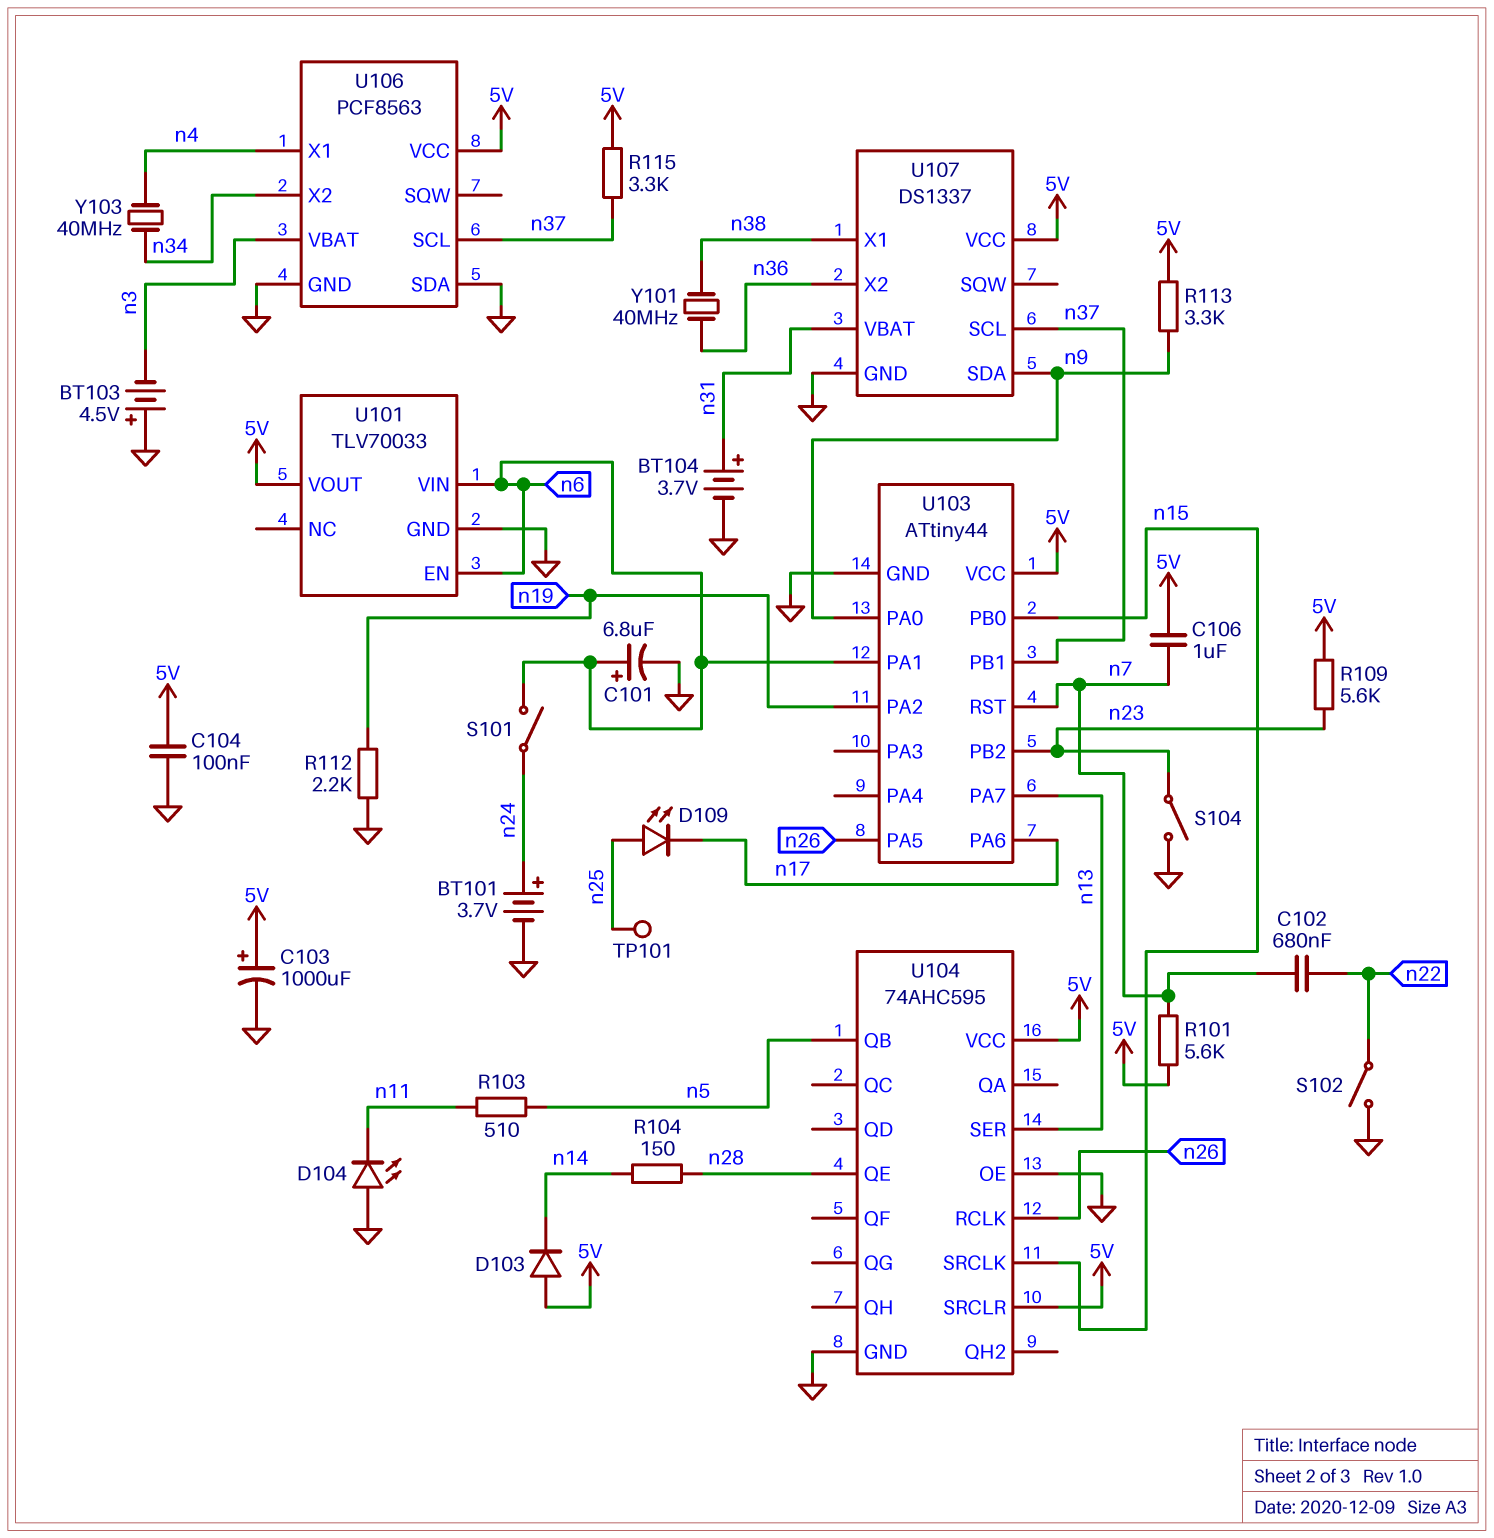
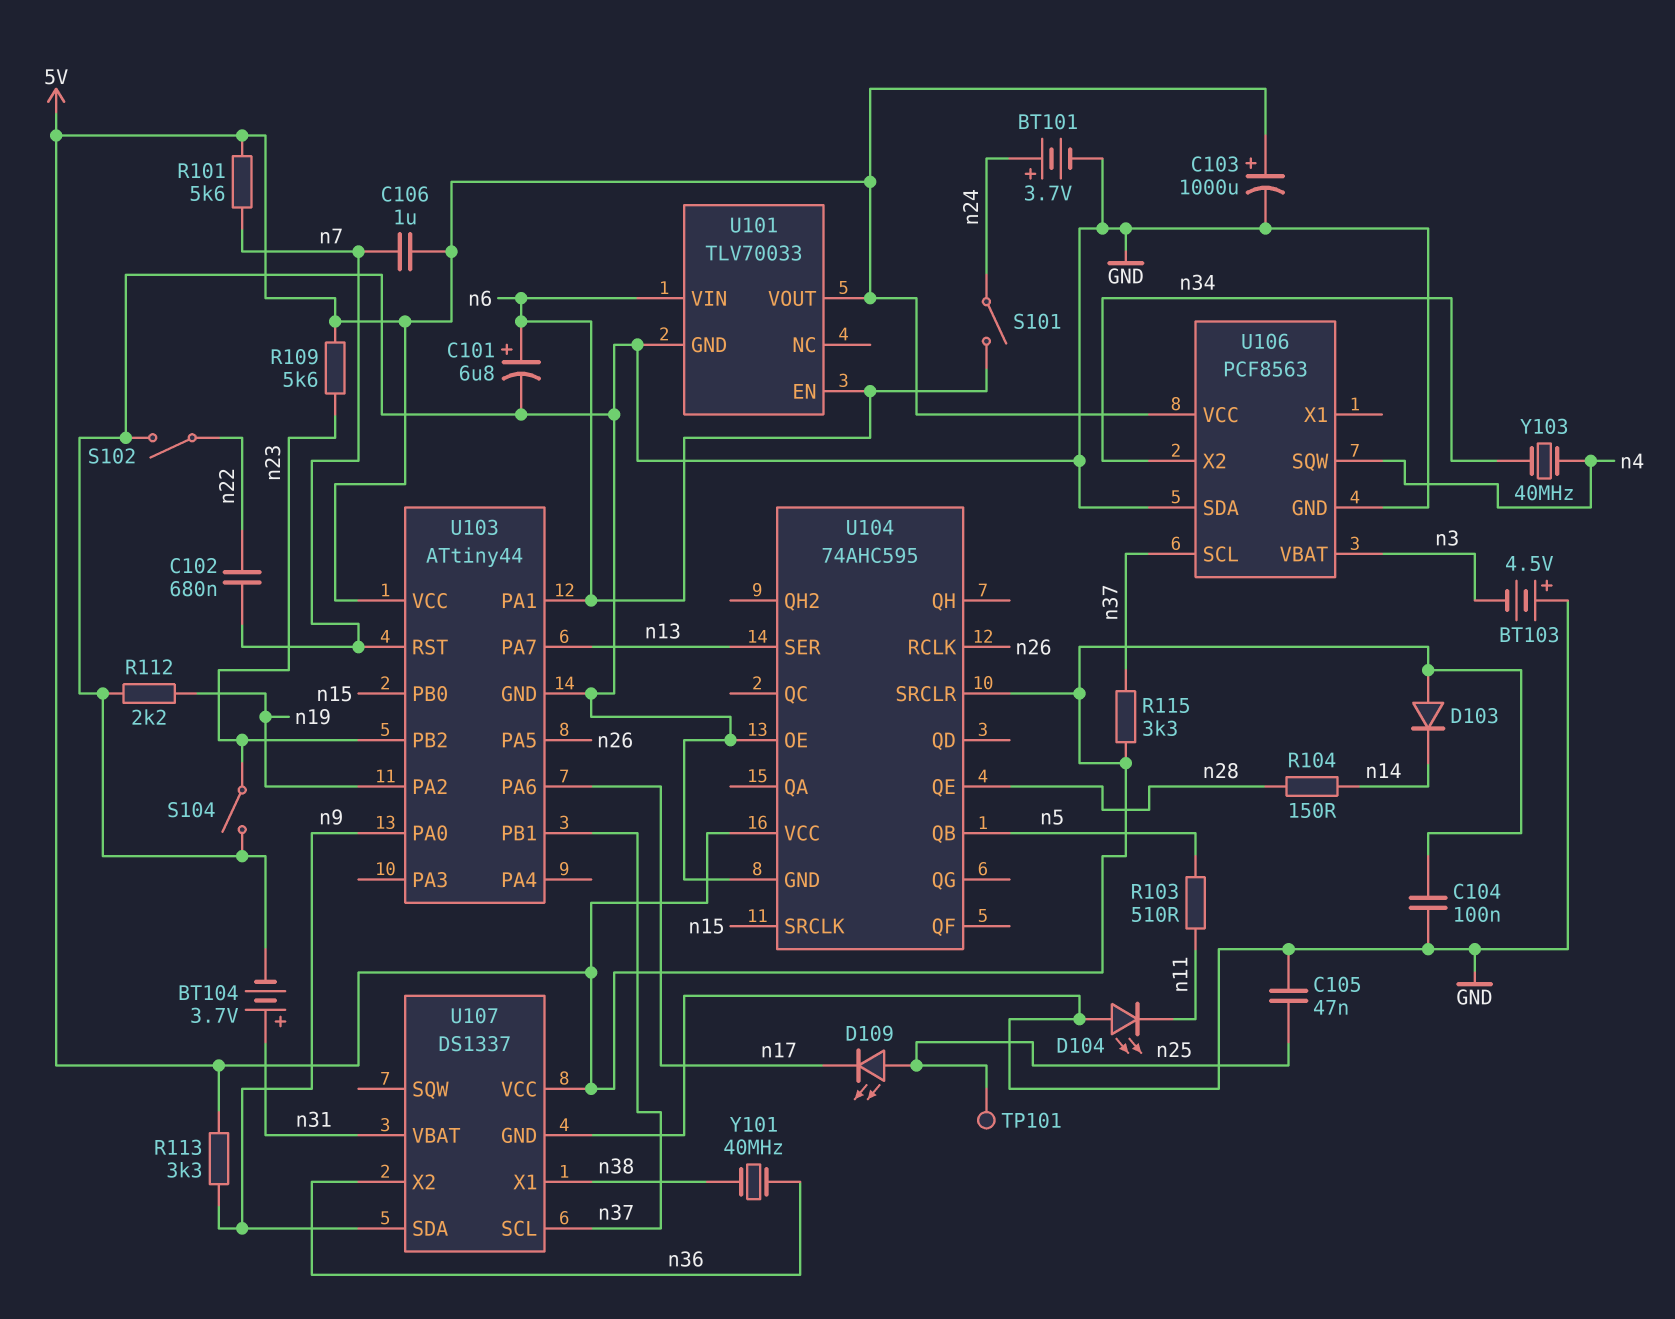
C105: none -> 47nF (GND, n25)
U106 pin SQW: none -> n4
U106 pin X1: n4 -> none

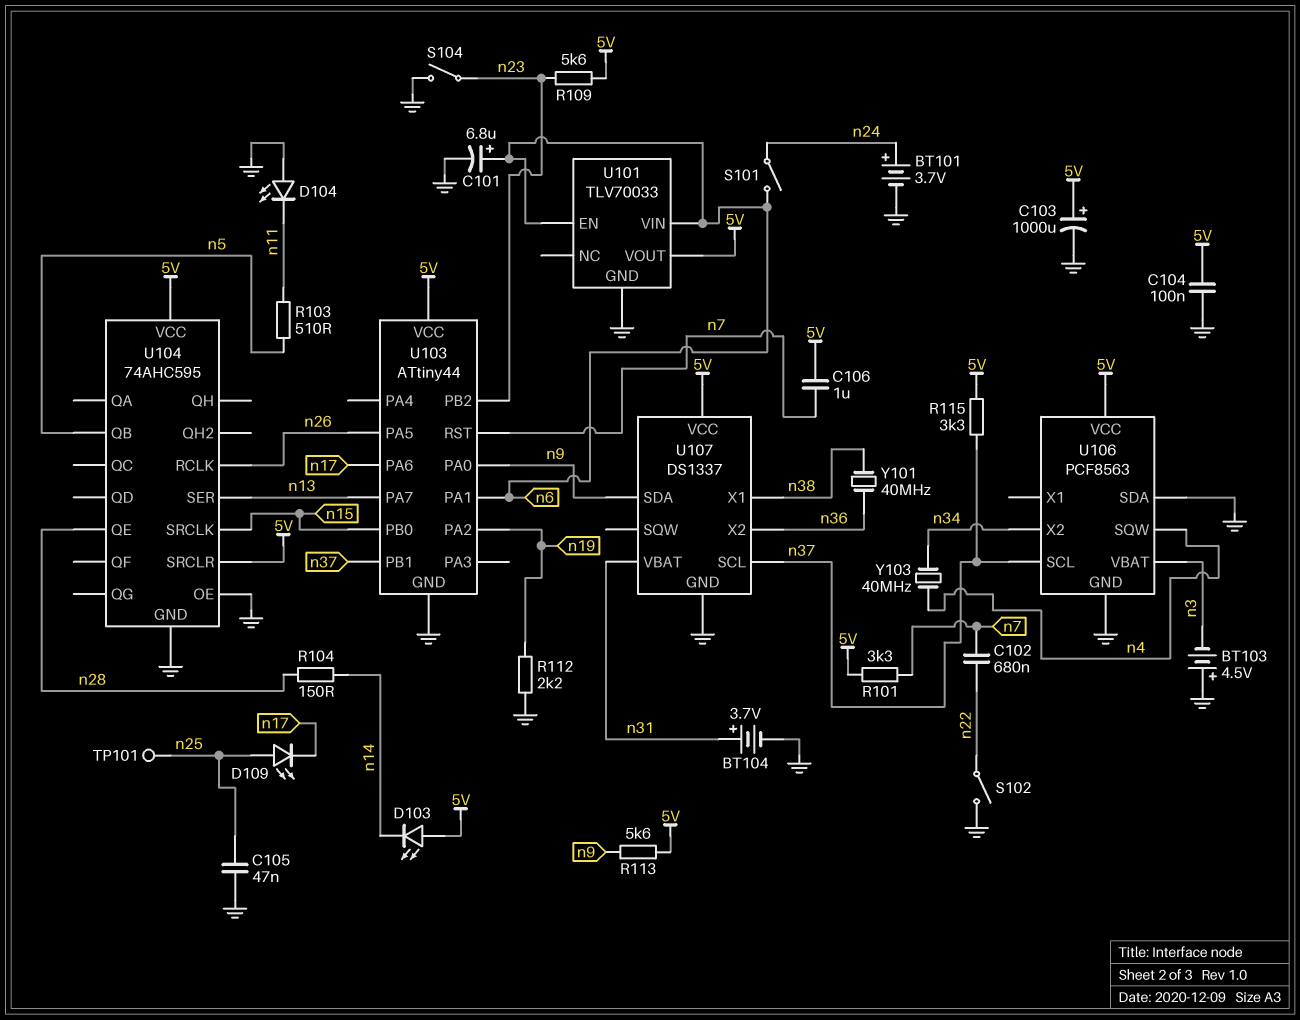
D103: diode (A 5V, K n14) -> LED (A 5V, K n14)
R101: 5.6k (5V, n7) -> 3.3k (5V, n7)
R113: 3.3k (5V, n9) -> 5.6k (5V, n9)

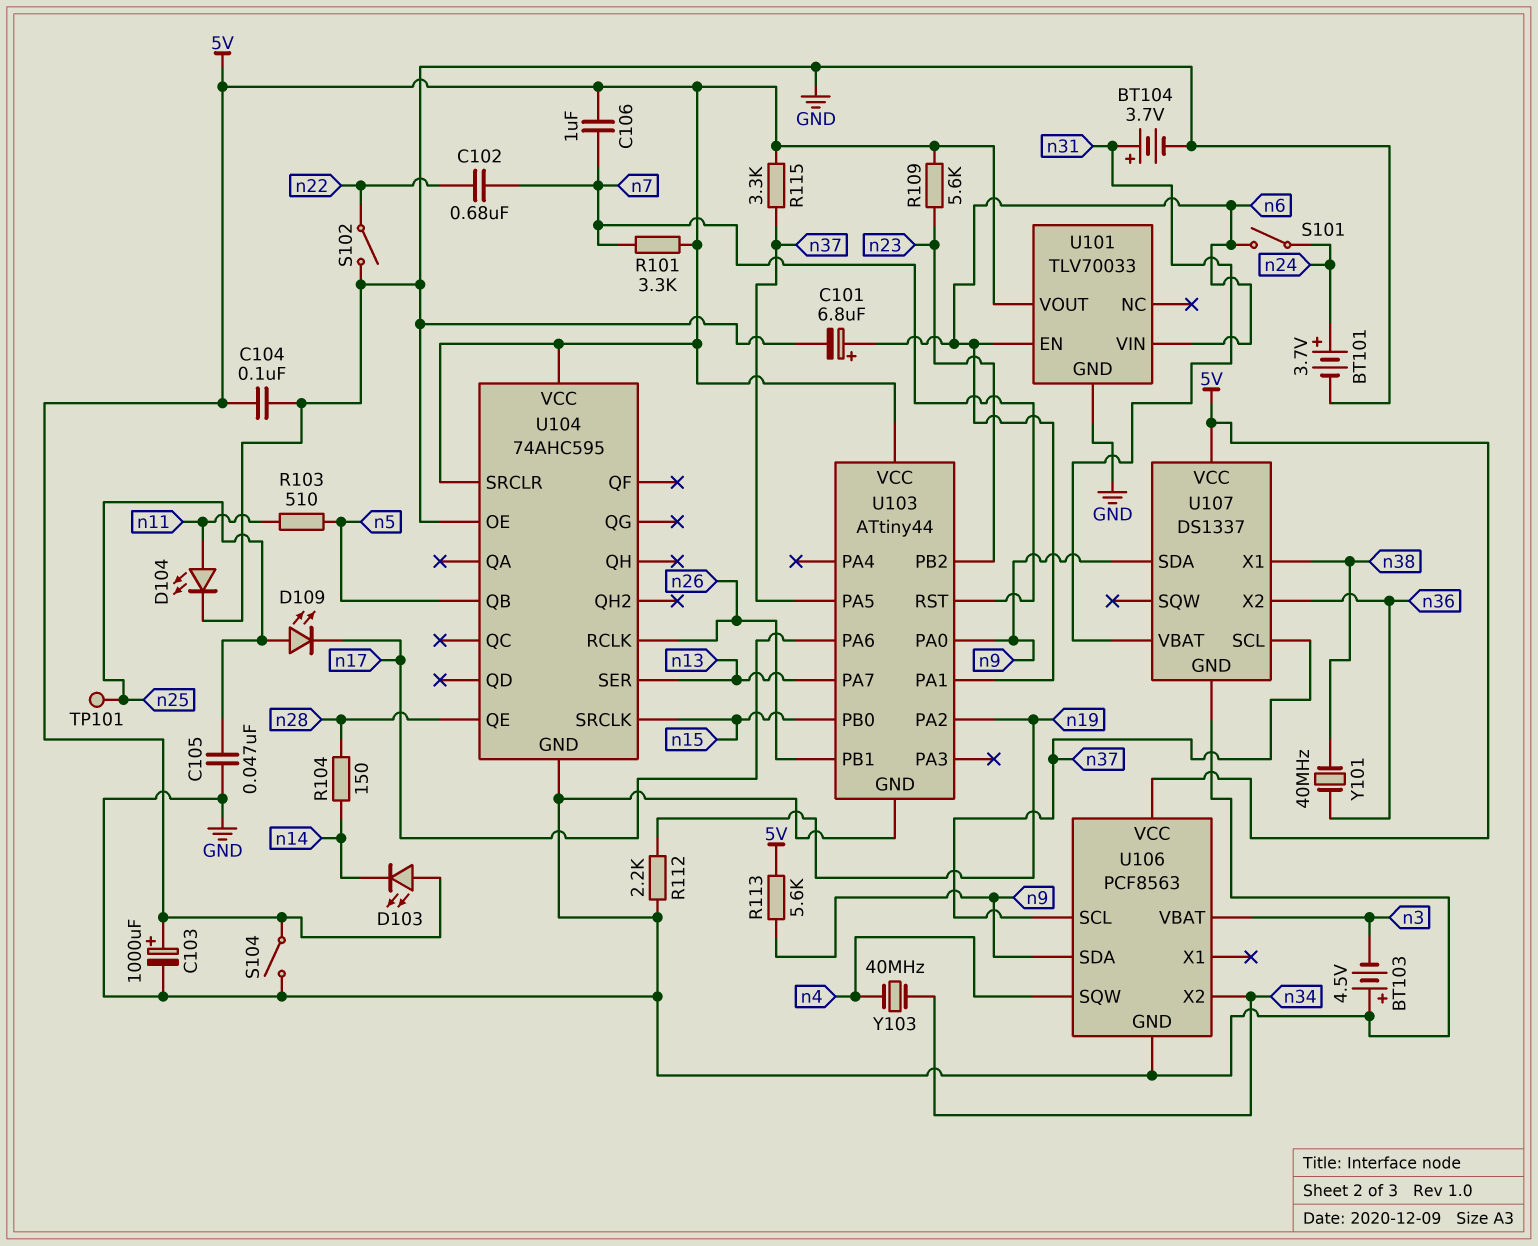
D104: LED (A GND, K n11) -> LED (A n11, K GND)
S104: switch (GND, n23) -> switch (5V, GND)
U103 pin PA5: n26 -> n37
U103 pin PB1: n37 -> n26
U106 pin SDA: GND -> n9

